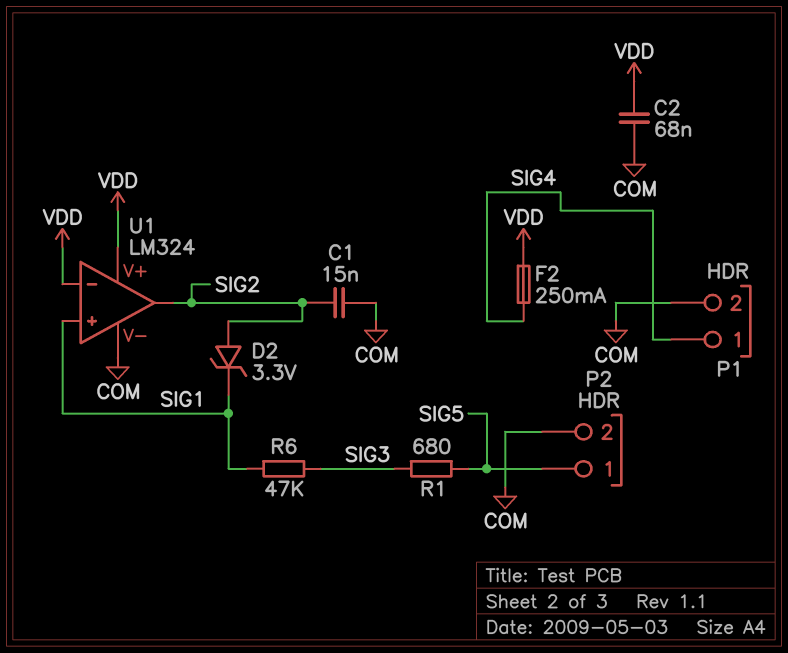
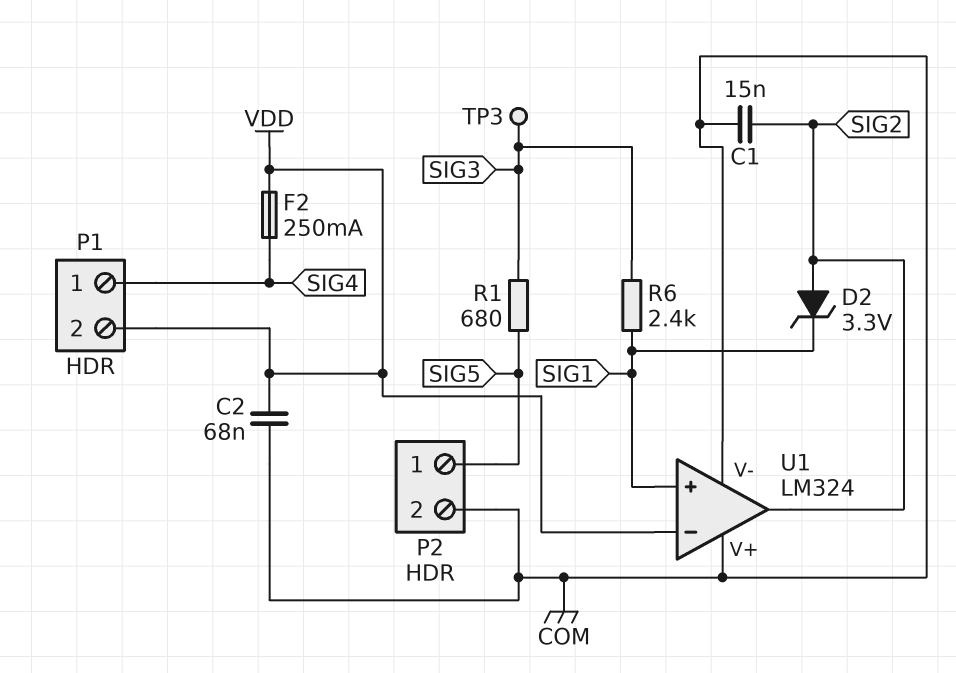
P1 pin 2: COM -> VDD
R6: 47k (SIG1, SIG3) -> 2.4k (SIG1, SIG3)
TP3: none -> test point (SIG3)
U1 pin V+: VDD -> COM

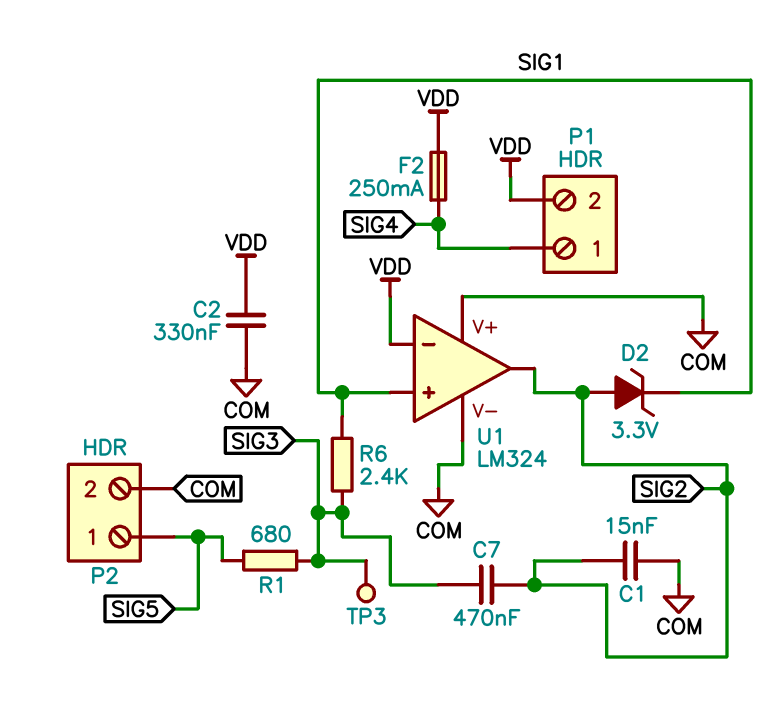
C2: 68nF (COM, VDD) -> 330nF (COM, VDD)
C7: none -> 470nF (SIG2, SIG3)

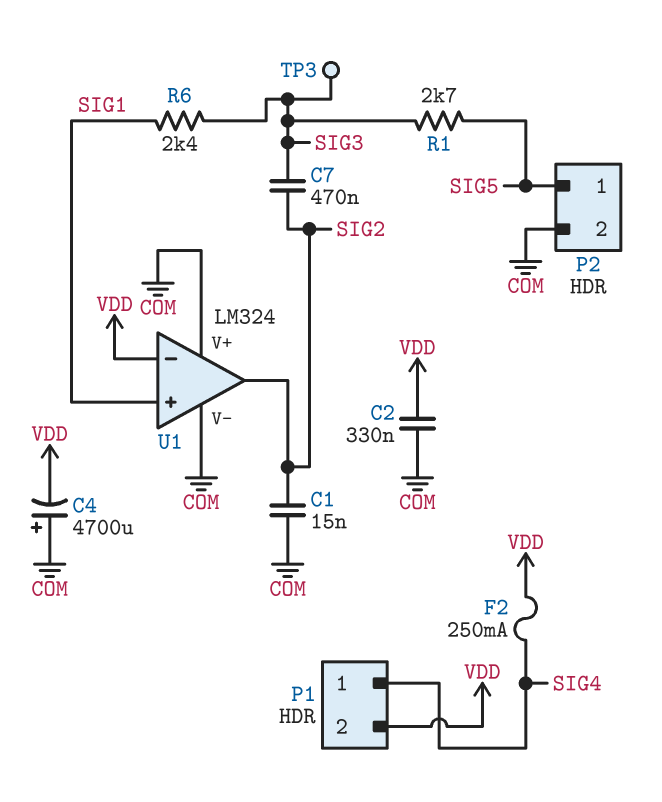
C4: none -> 4700uF (plus COM, minus VDD)
D2: zener 3.3V (A SIG2, K SIG1) -> none
R1: 680 (SIG3, SIG5) -> 2.7k (SIG3, SIG5)

